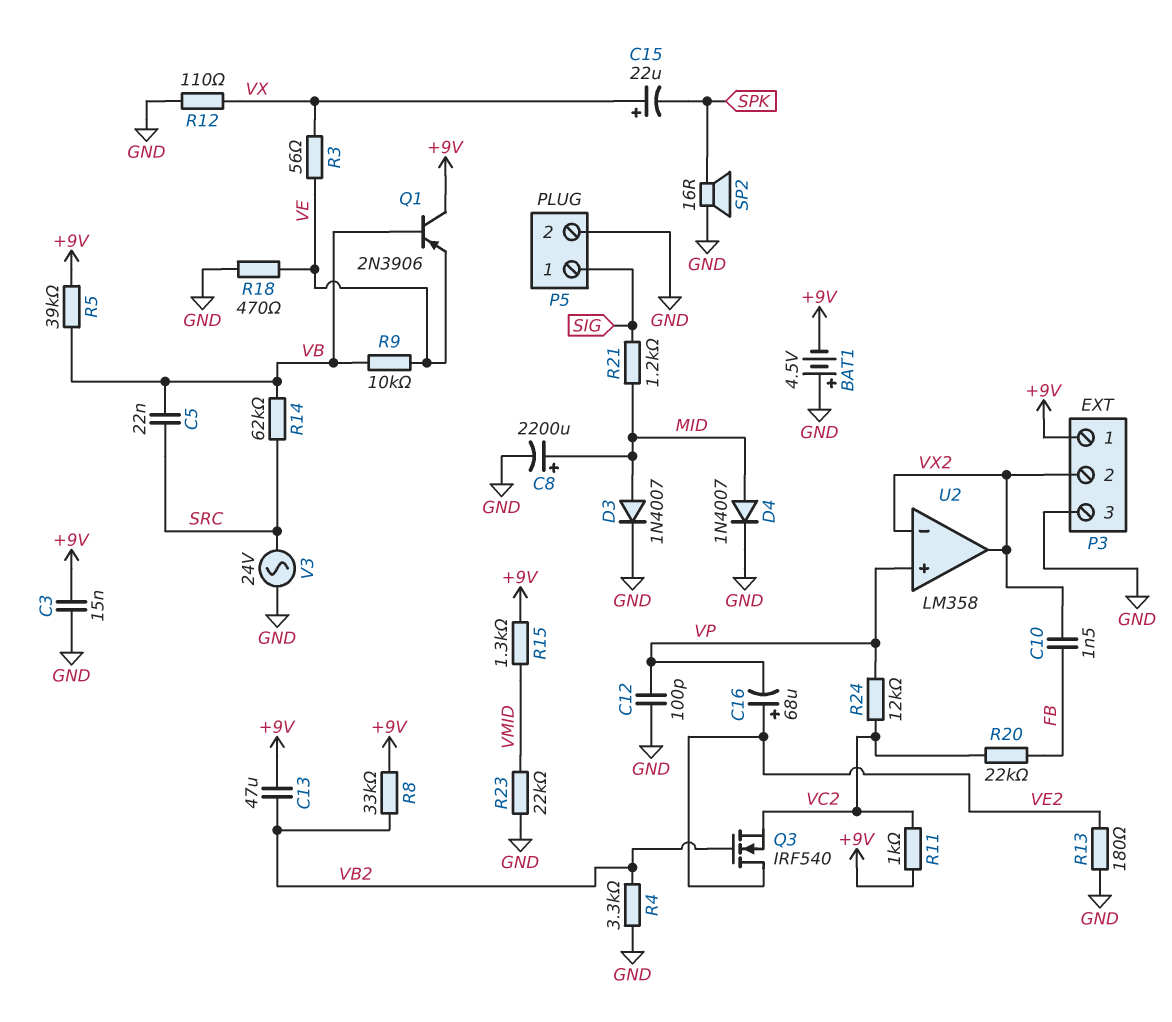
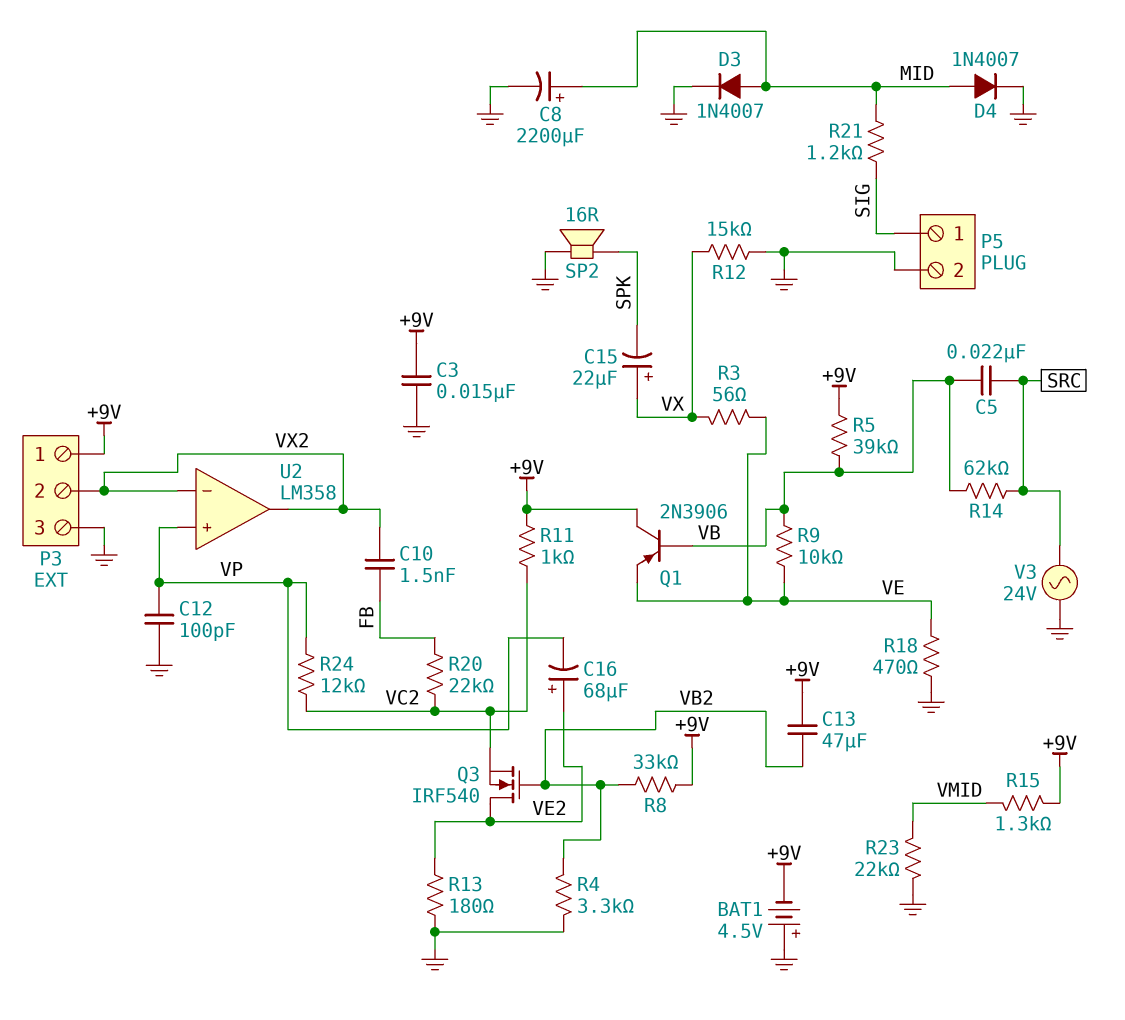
R12: 110 (GND, VX) -> 15k (GND, VX)

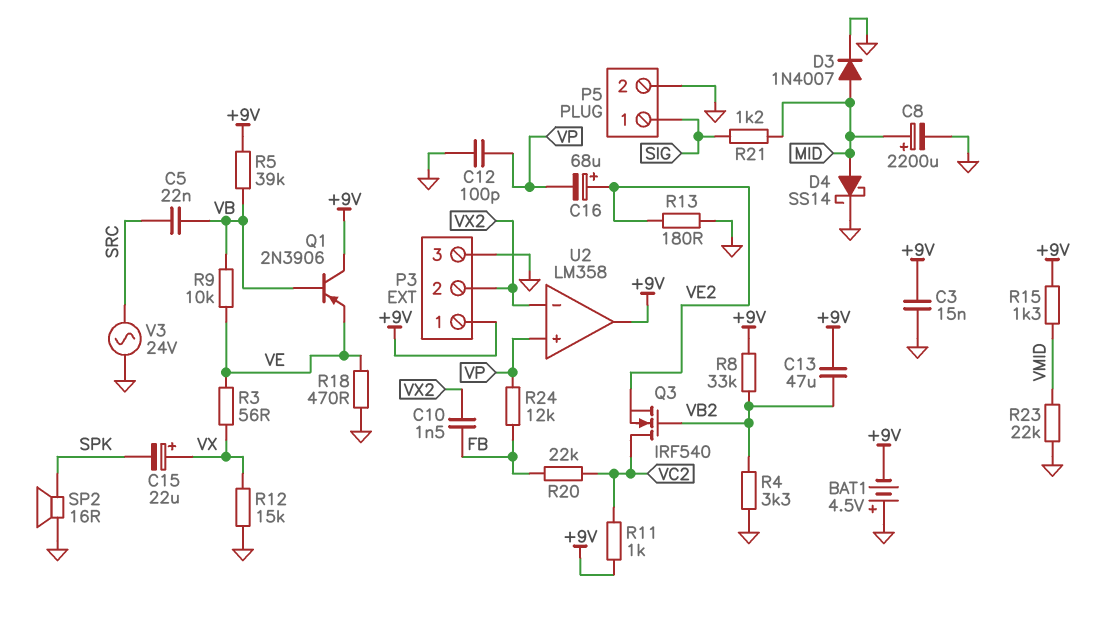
D4: diode 1N4007 (A MID, K GND) -> schottky SS14 (A MID, K GND)
Q3: NMOS IRF540 (G VB2, D VE2, S VC2) -> NMOS IRF540 (G VB2, D VC2, S VE2)
R14: 62k (SRC, VB) -> none
R24: 12k (VC2, VP) -> 12k (FB, VP)
U2 pin out: VX2 -> +9V

